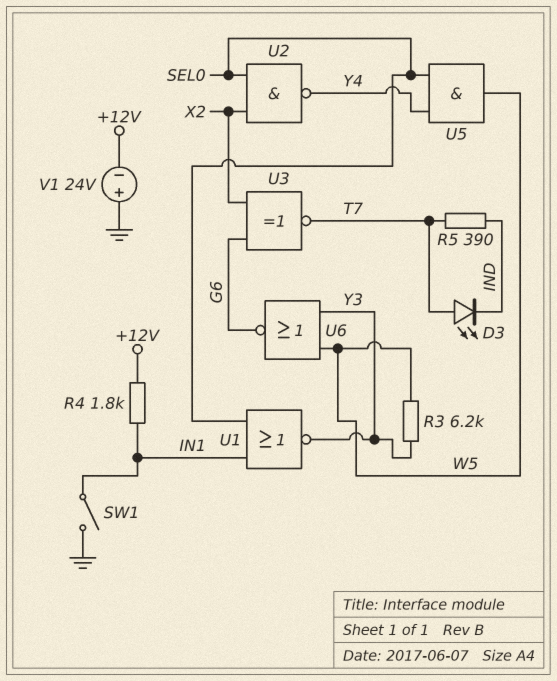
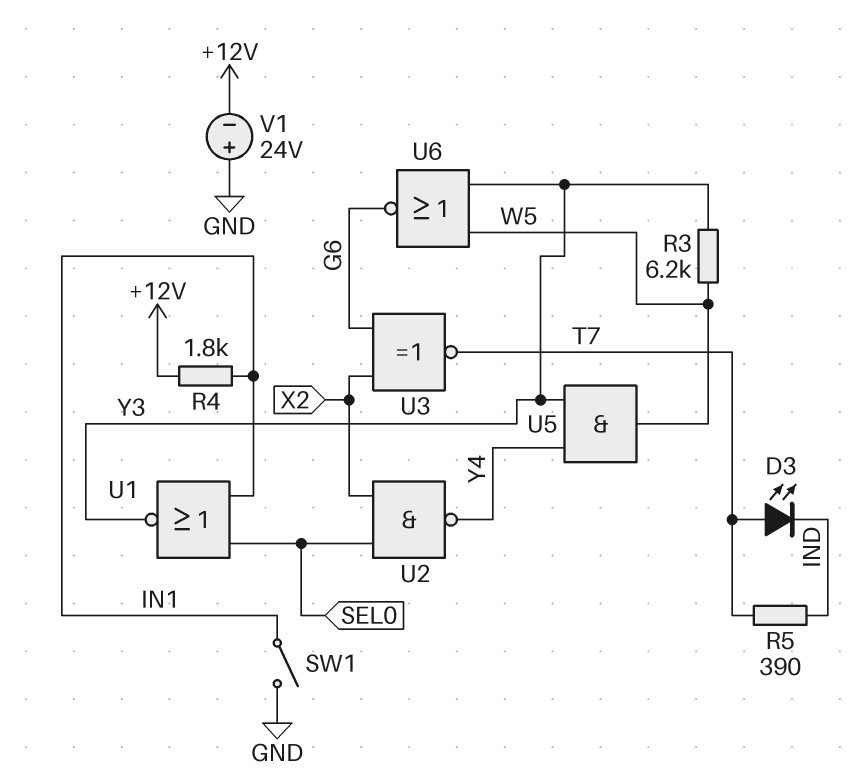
U5: AND (in SEL0, in Y4, out W5) -> AND (in Y3, in Y4, out W5)

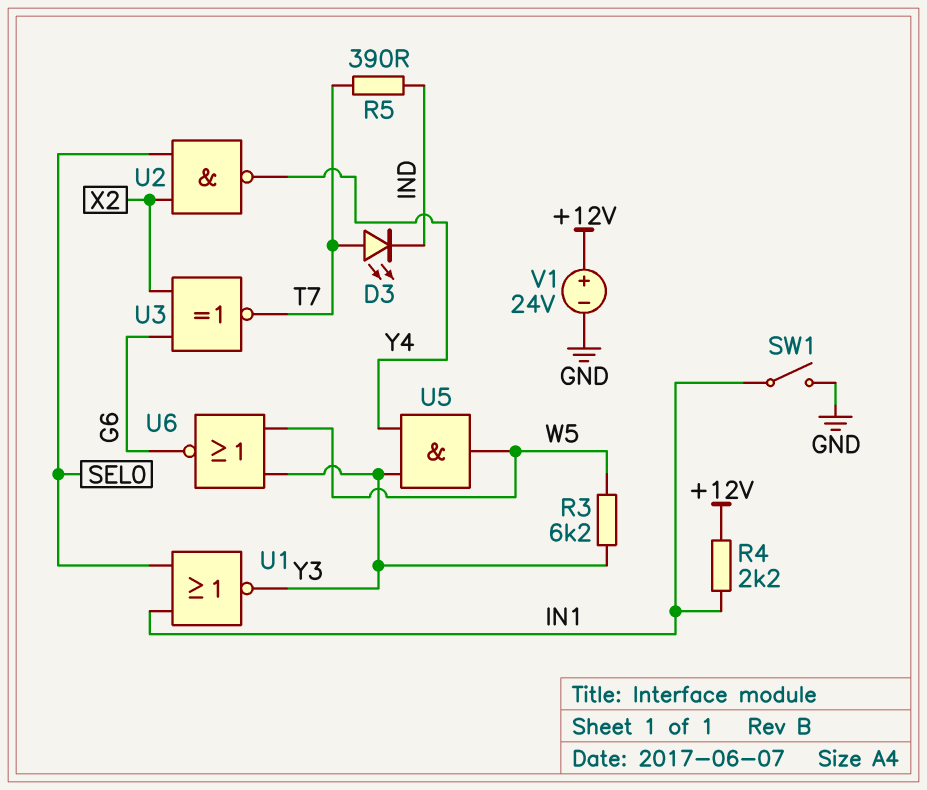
R4: 1.8k (+12V, IN1) -> 2.2k (+12V, IN1)
V1: 24V (plus GND, minus +12V) -> 24V (plus +12V, minus GND)

